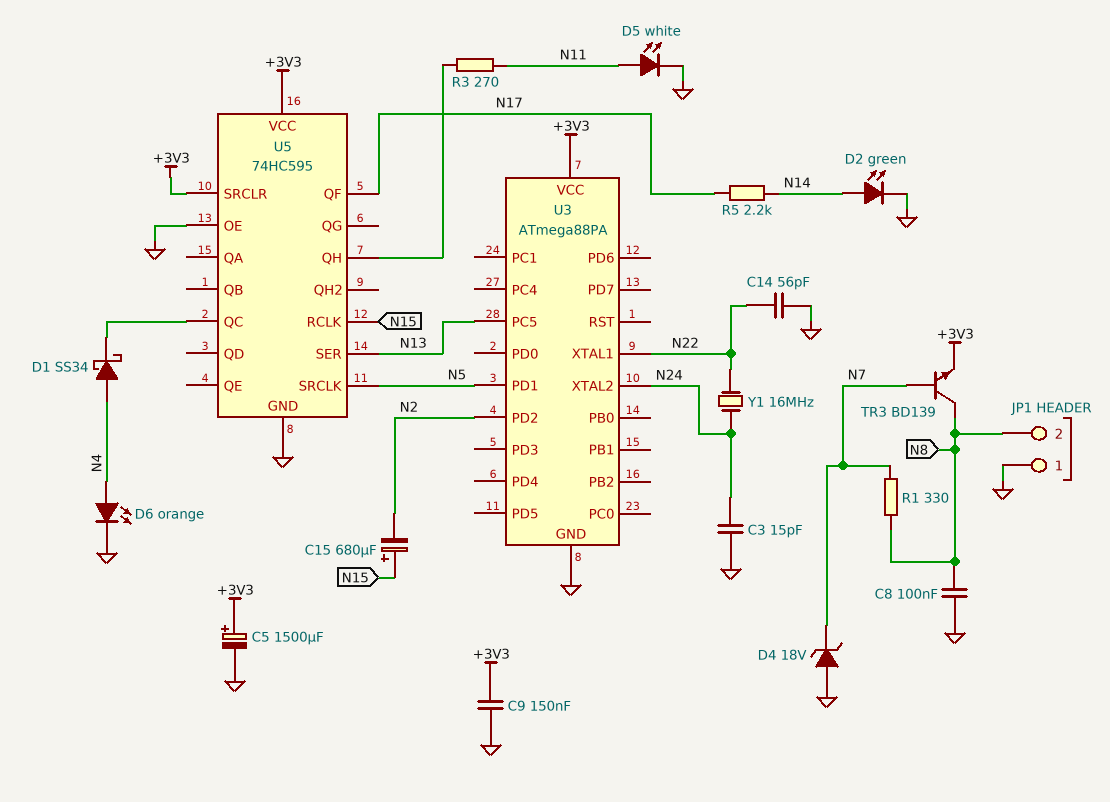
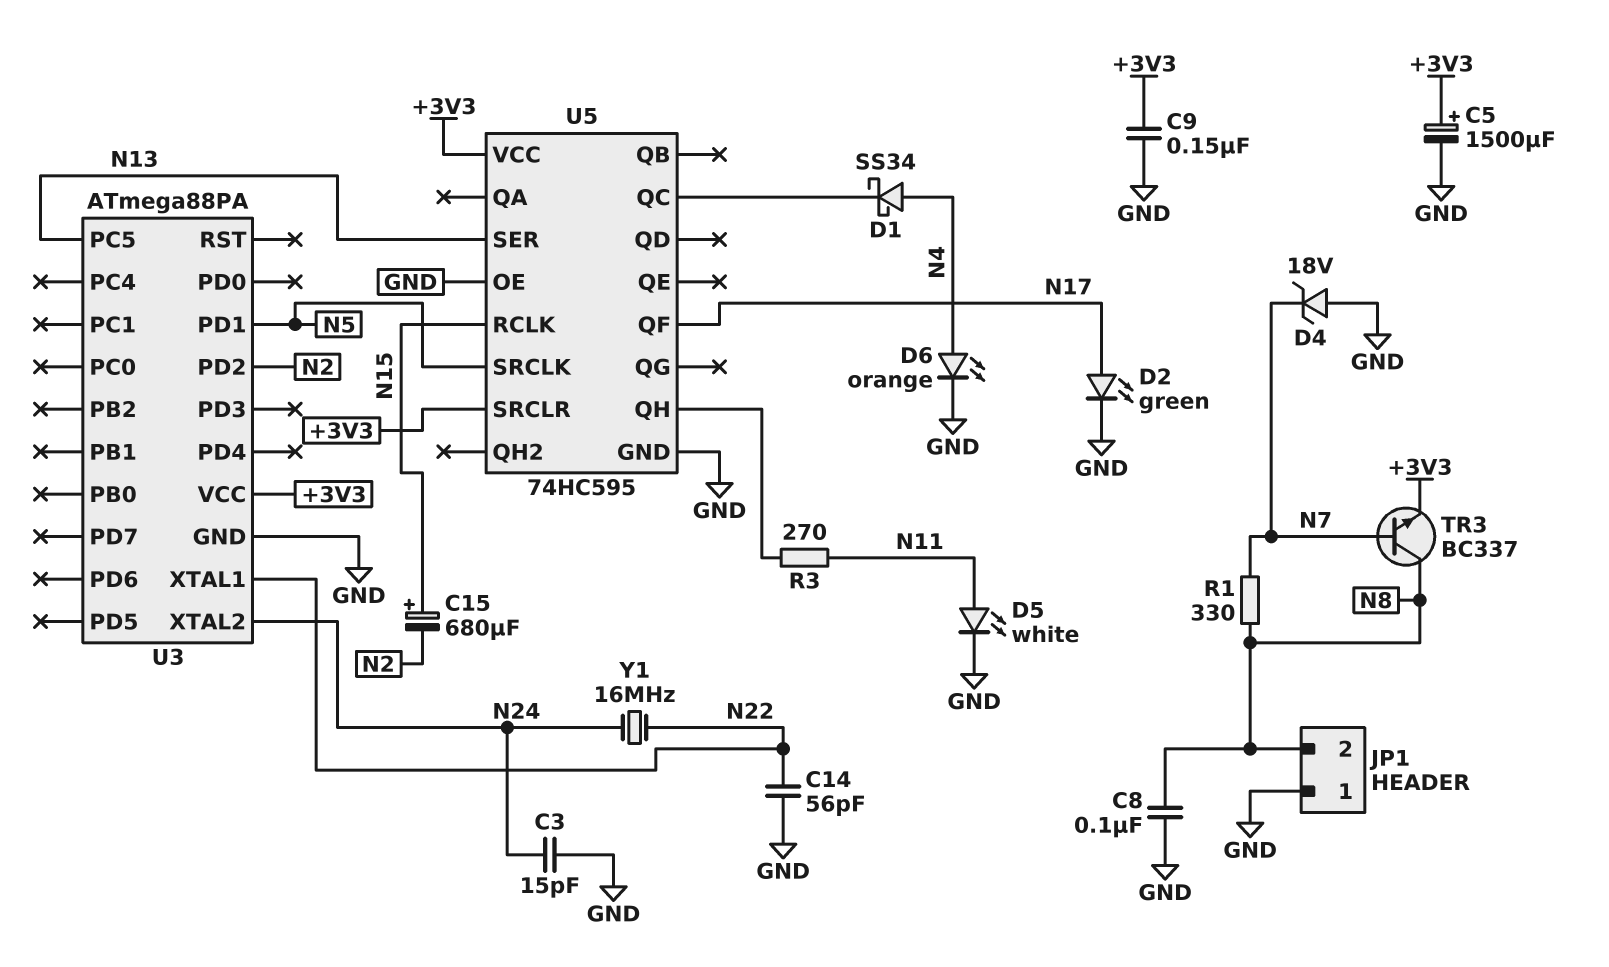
D2: LED green (A N14, K GND) -> LED green (A N17, K GND)
R5: 2.2k (N14, N17) -> none
TR3: NPN BD139 (B N7, C N8, E +3V3) -> NPN BC337 (B N7, C N8, E +3V3)

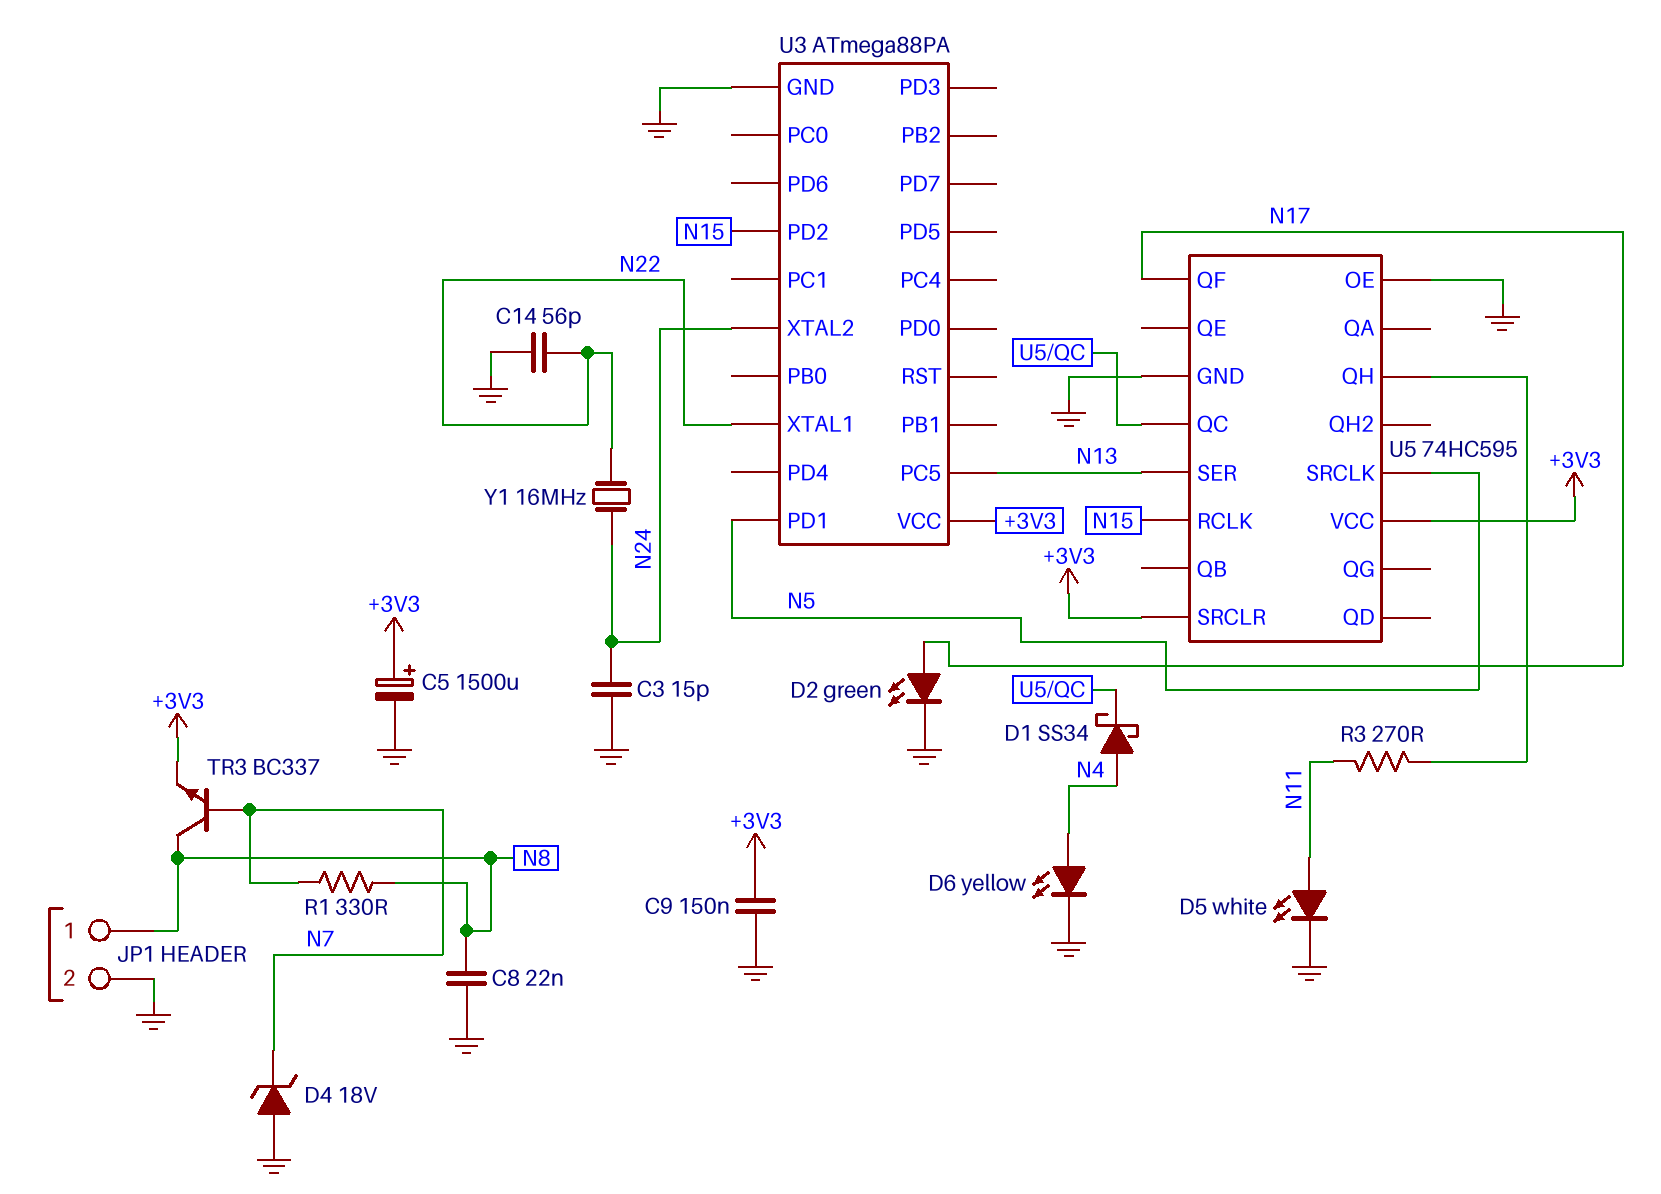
C8: 100nF (GND, N8) -> 22nF (GND, N8)
C15: 680uF (plus N15, minus N2) -> none
D6: LED orange (A N4, K GND) -> LED yellow (A N4, K GND)
JP1 pin 1: GND -> N8
JP1 pin 2: N8 -> GND
U3 pin PD2: N2 -> N15

